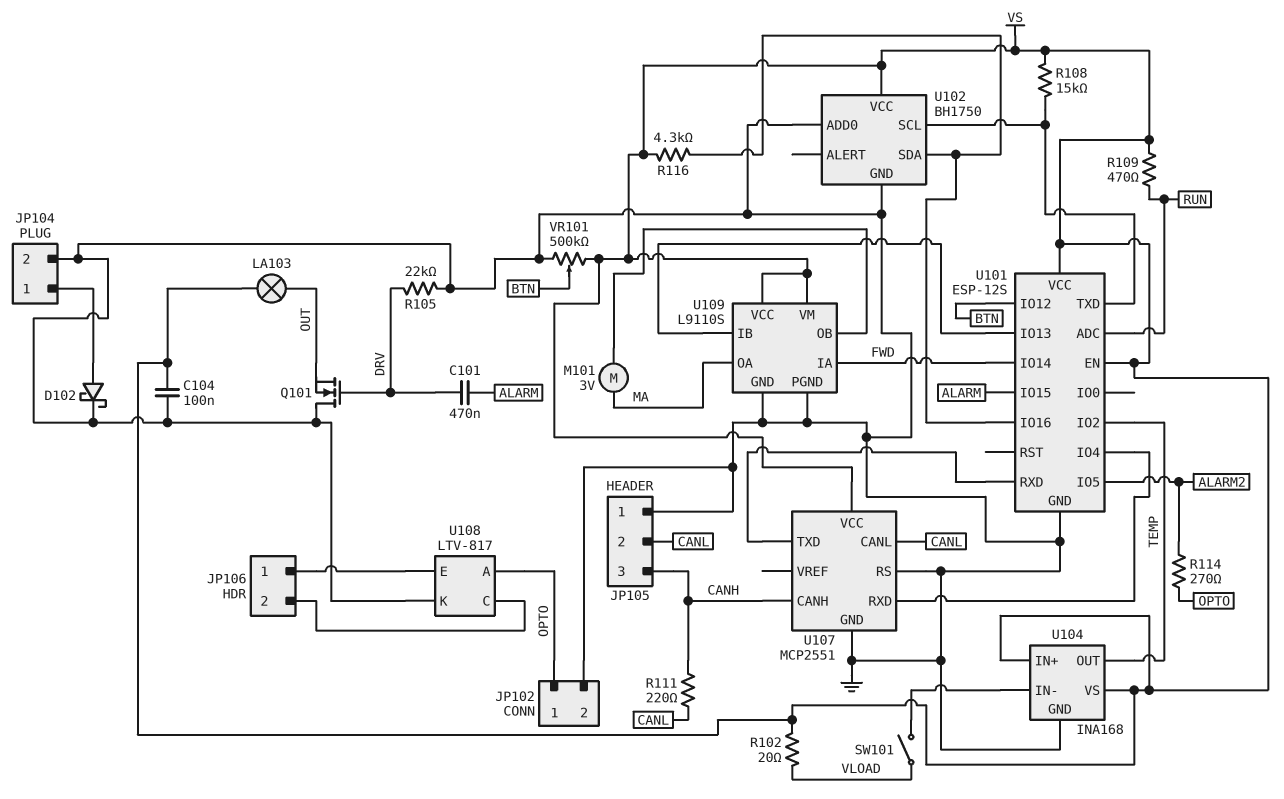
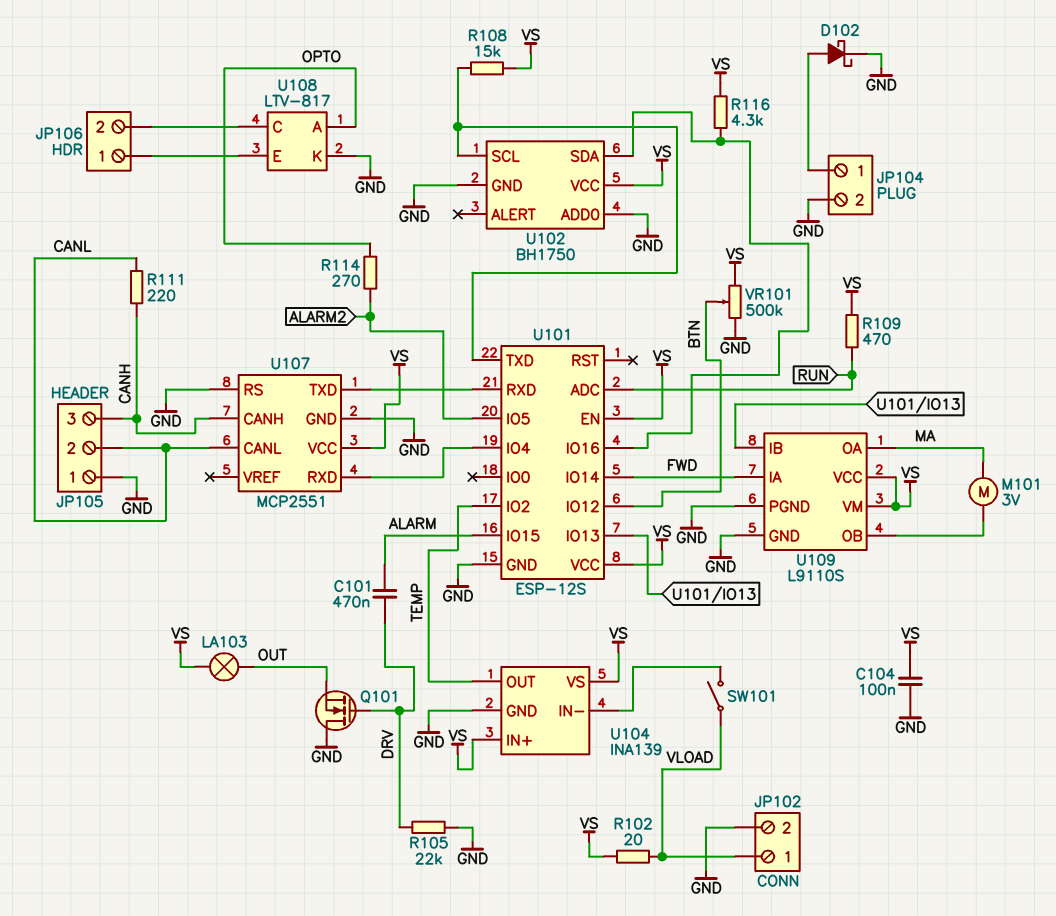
JP102 pin 1: OPTO -> VLOAD
U104: INA168 -> INA139

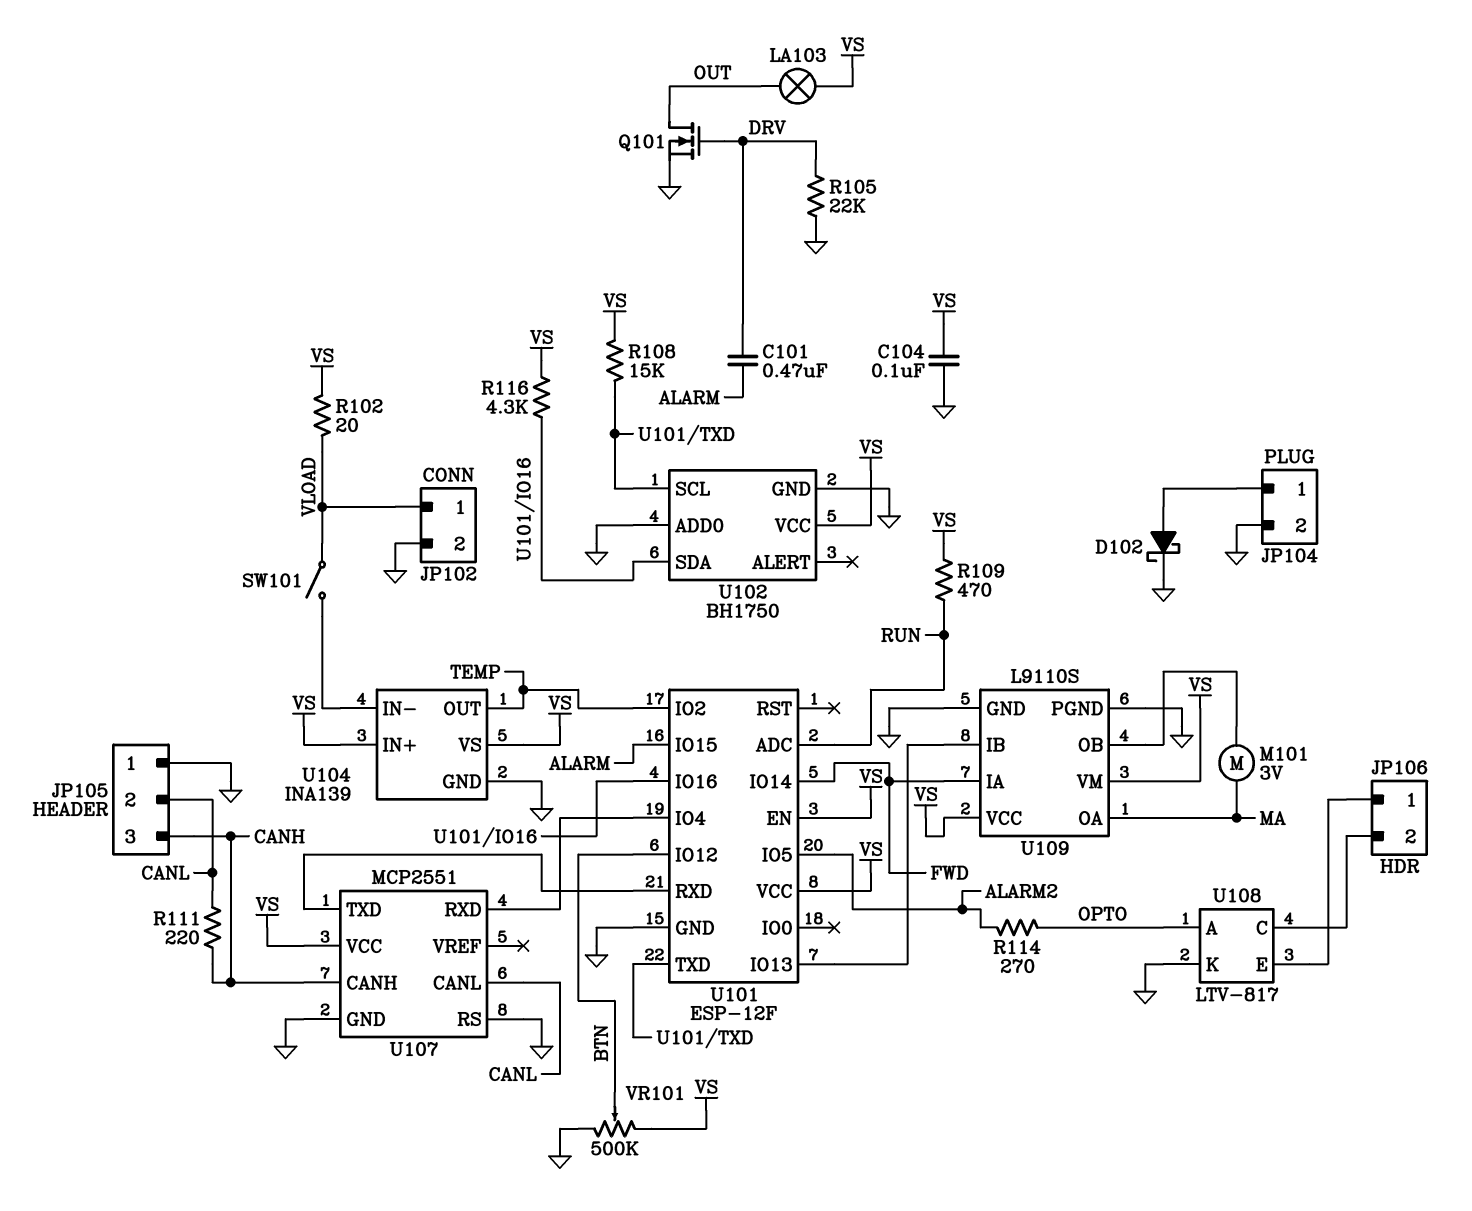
Q101: NMOS (G DRV, D GND, S OUT) -> NMOS (G DRV, D OUT, S GND)
U101: ESP-12S -> ESP-12F

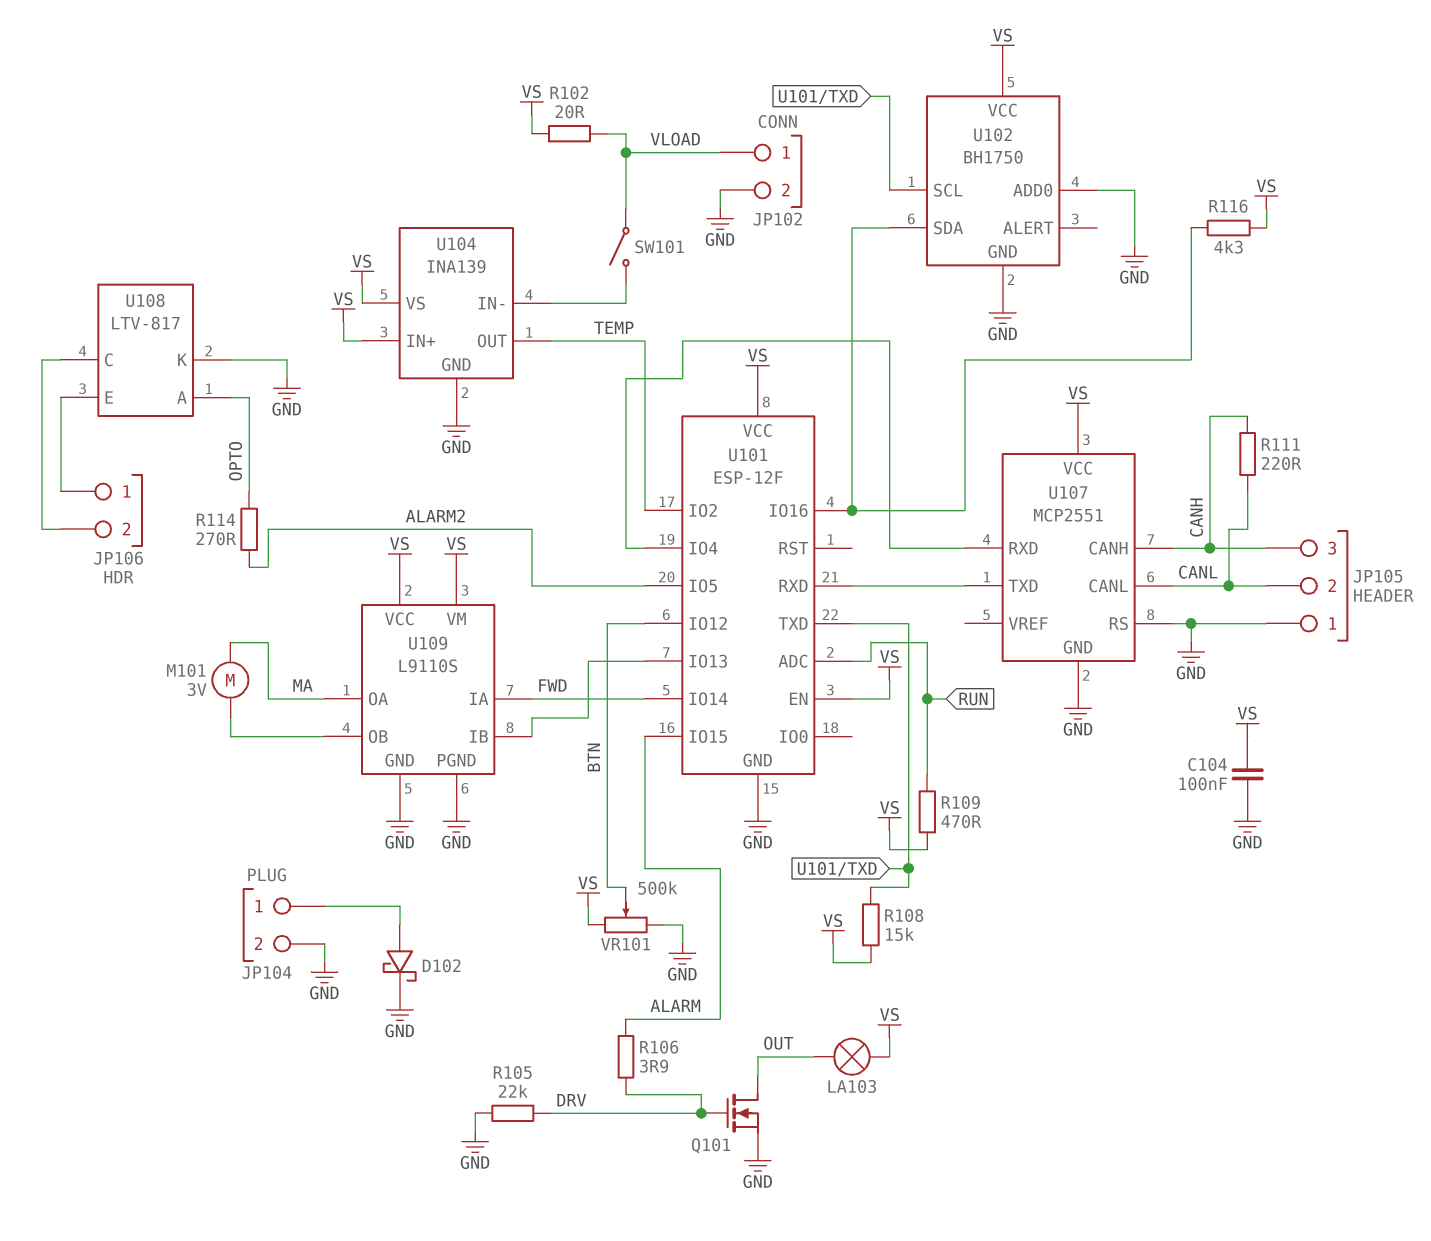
C101: 470nF (ALARM, DRV) -> none
R106: none -> 3.9 (ALARM, DRV)

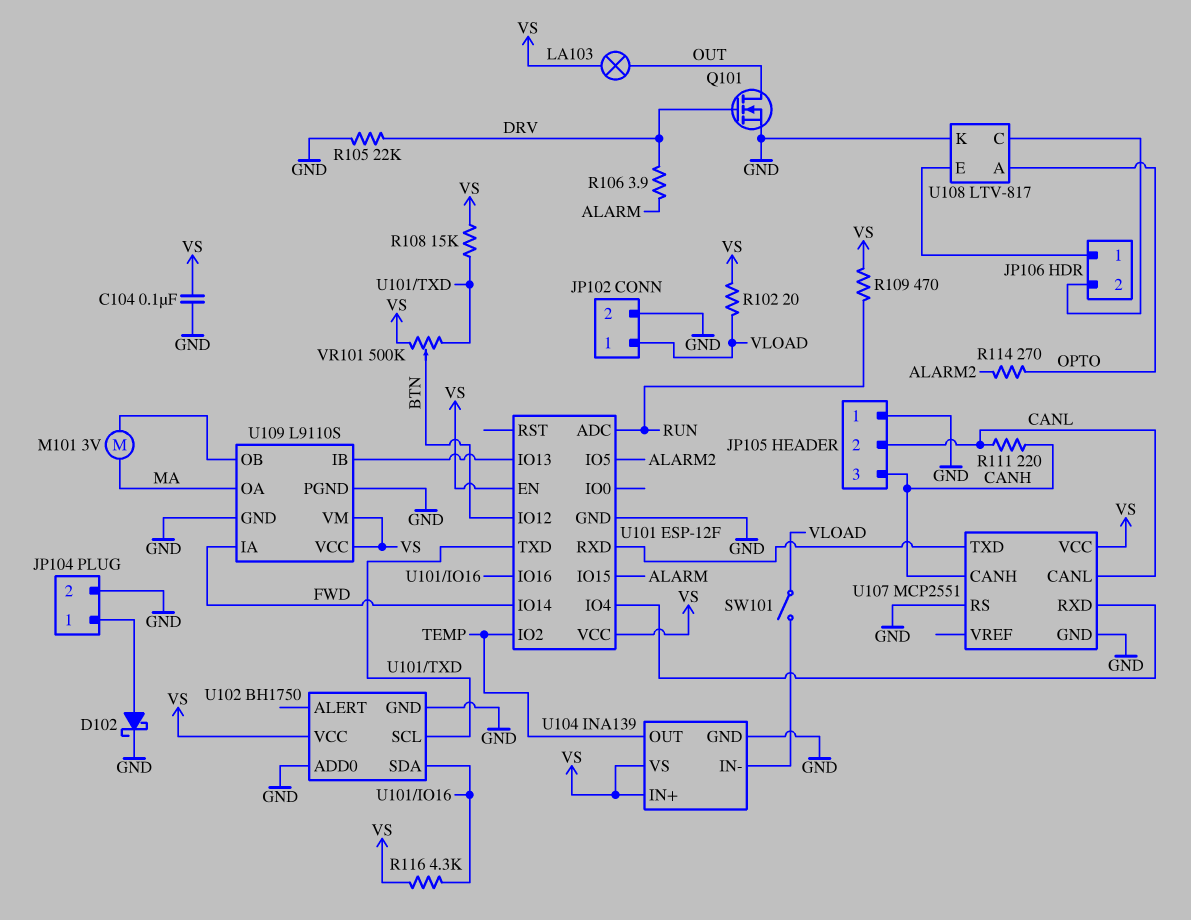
VR101: 500k (GND, VS, wiper BTN) -> 500k (U101/TXD, VS, wiper BTN)

